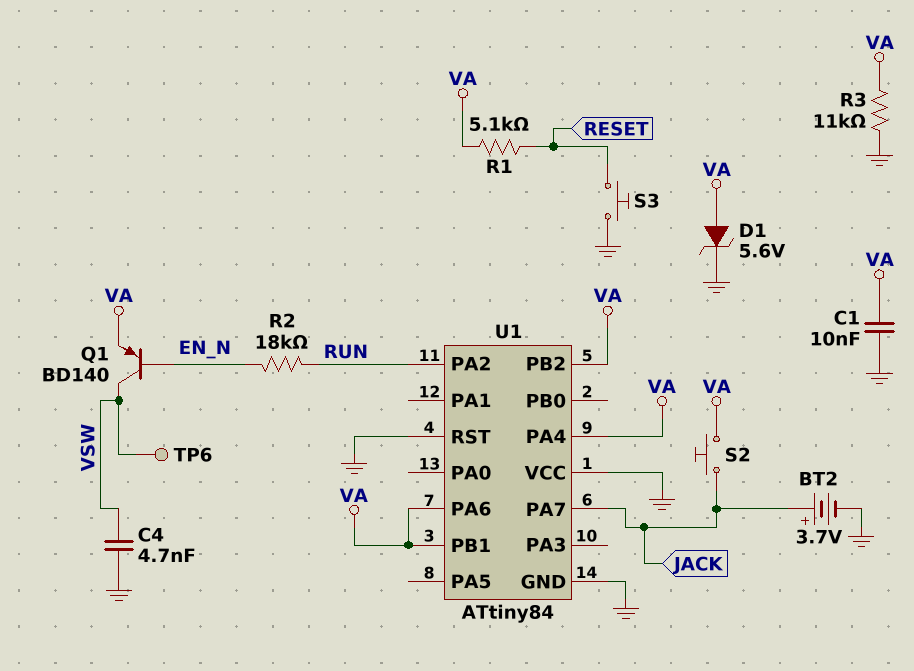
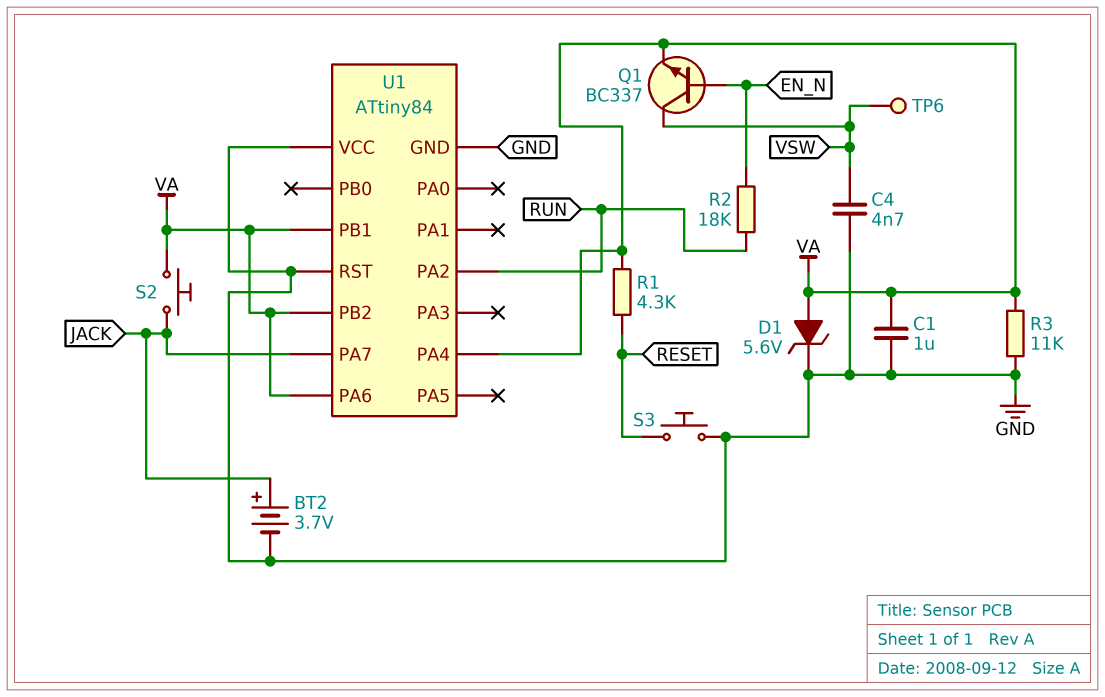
C1: 10nF (GND, VA) -> 1uF (GND, VA)
Q1: PNP BD140 (B EN_N, C VSW, E VA) -> NPN BC337 (B EN_N, C VSW, E VA)
R1: 5.1k (RESET, VA) -> 4.3k (RESET, VA)

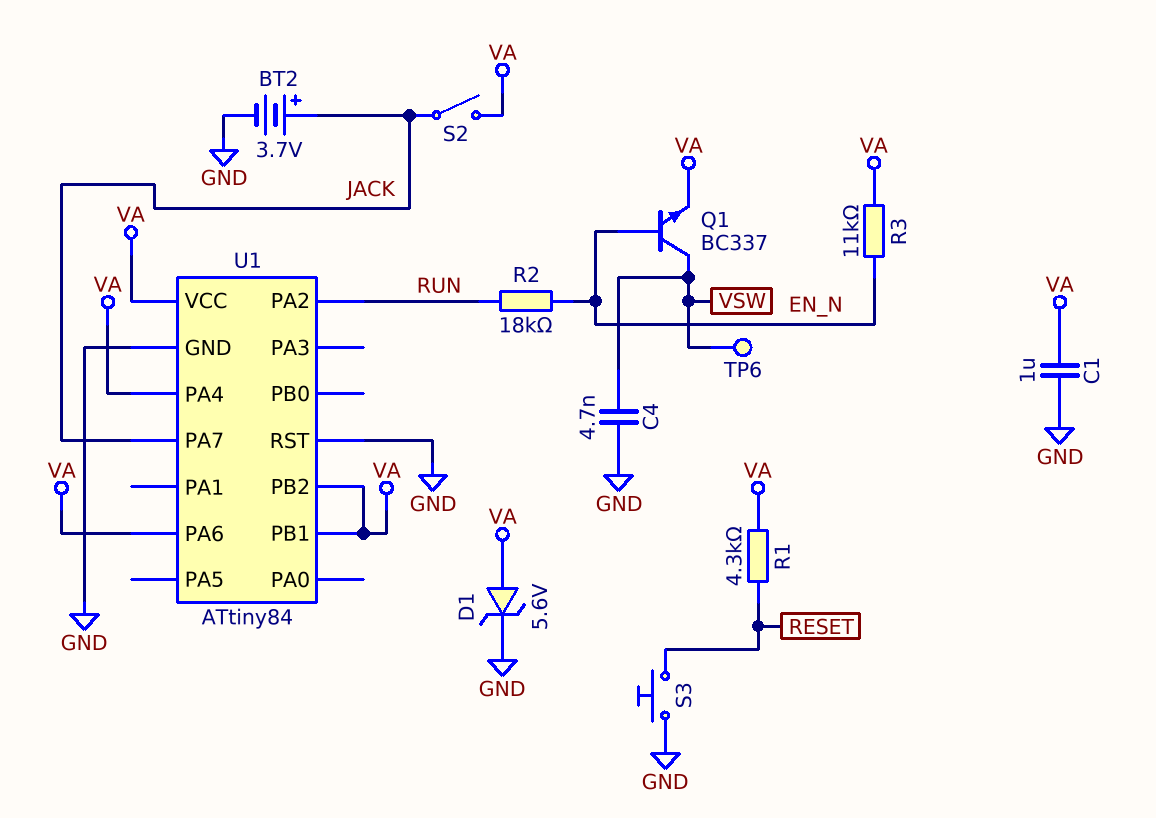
R3: 11k (GND, VA) -> 11k (EN_N, VA)
S2: button (JACK, VA) -> switch (JACK, VA)
U1 pin VCC: GND -> VA

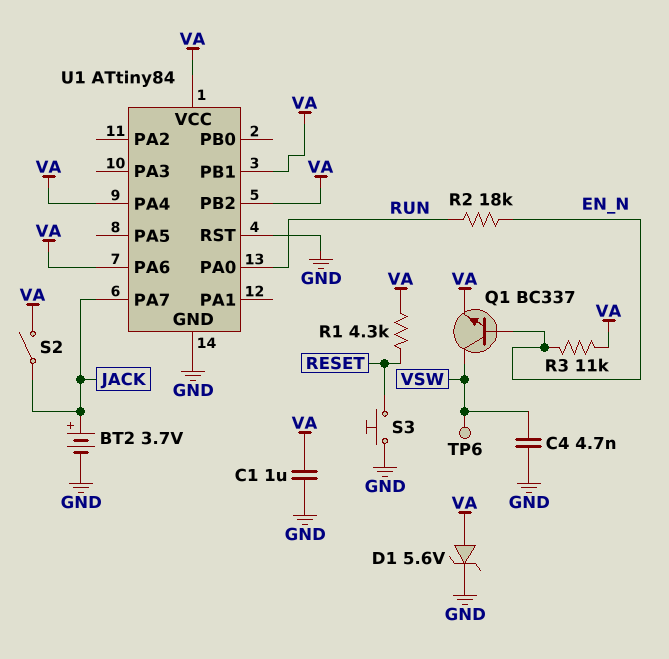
U1 pin PA0: none -> RUN
U1 pin PA2: RUN -> none

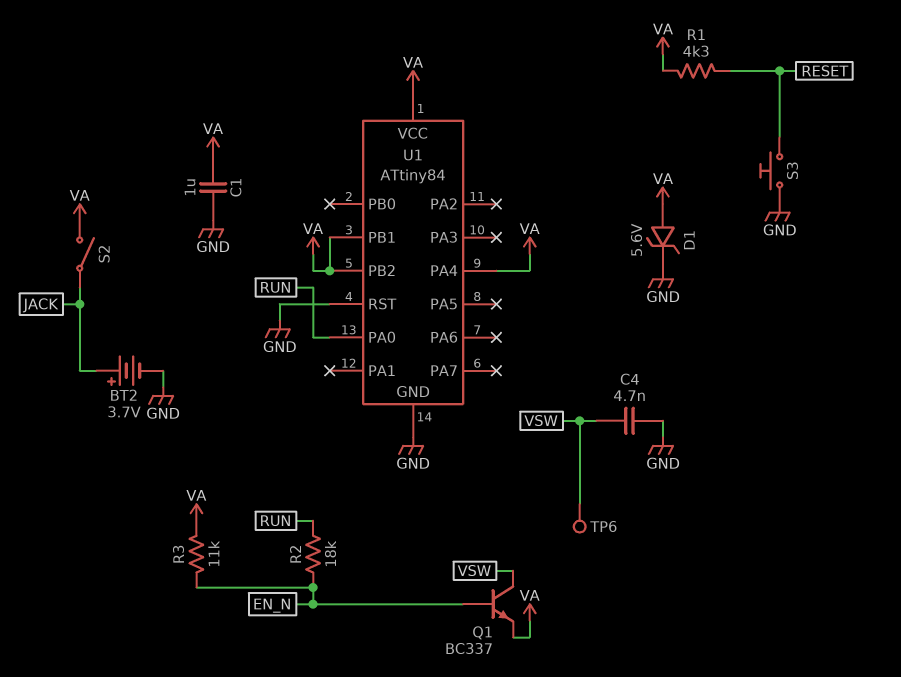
U1 pin PA6: VA -> none
U1 pin PA7: JACK -> none

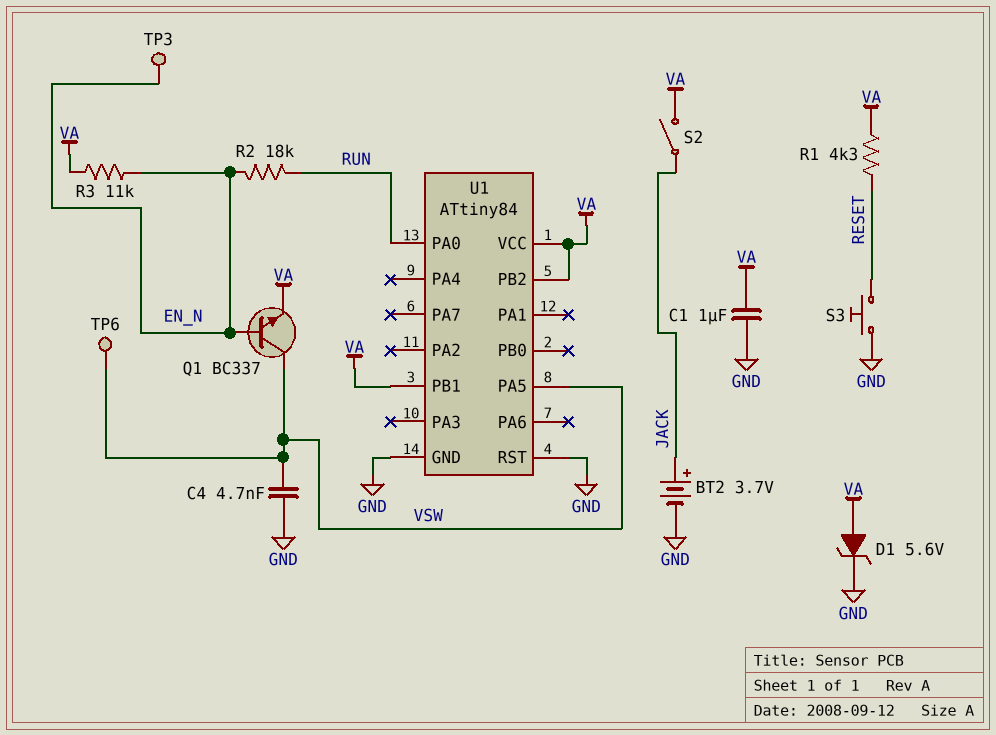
TP3: none -> test point (EN_N)
U1 pin PA4: VA -> none
U1 pin PA5: none -> VSW

